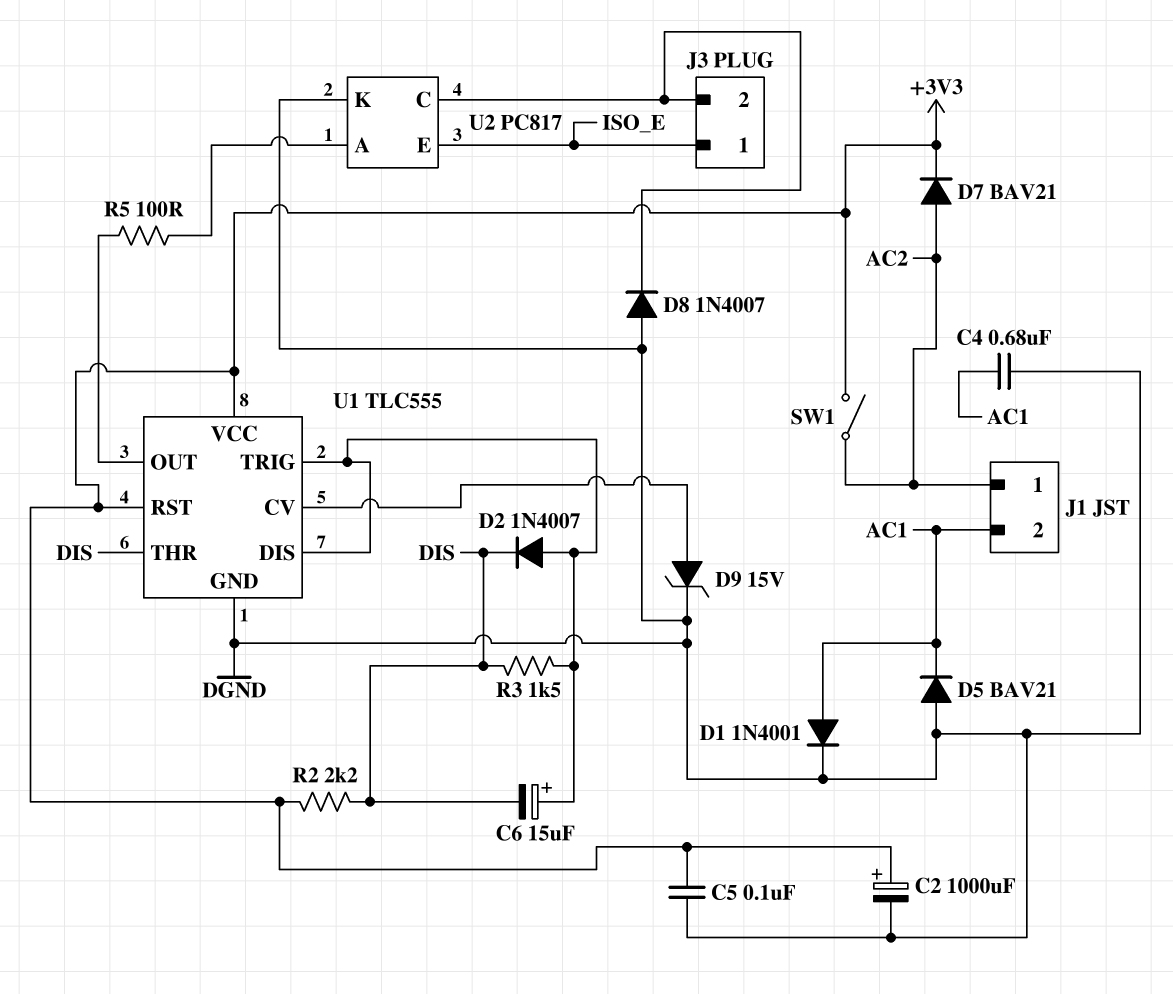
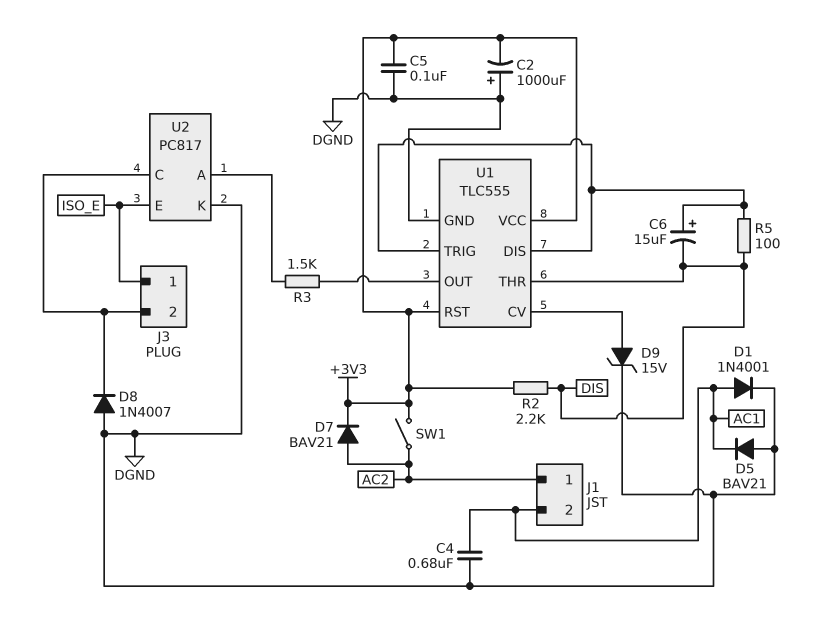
C2: 1000uF (plus +3V3, minus DGND) -> 1000uF (plus DGND, minus +3V3)
D2: diode 1N4007 (A U1/DIS, K DIS) -> none
R3: 1.5k (DIS, U1/DIS) -> 1.5k (U1/OUT, U2/A)
R5: 100 (U1/OUT, U2/A) -> 100 (DIS, U1/DIS)

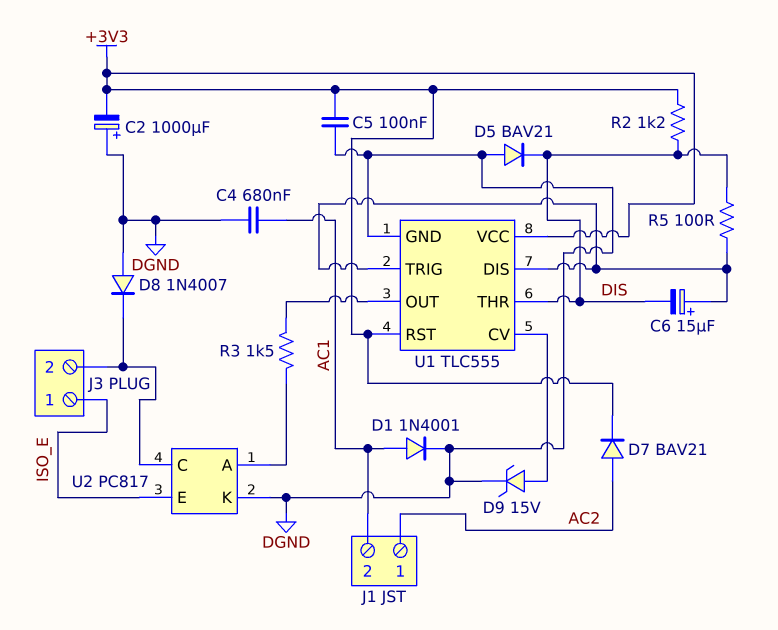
D5: diode BAV21 (A DGND, K AC1) -> diode BAV21 (A DGND, K DIS)
R2: 2.2k (+3V3, DIS) -> 1.2k (+3V3, DIS)
SW1: switch (+3V3, AC2) -> none

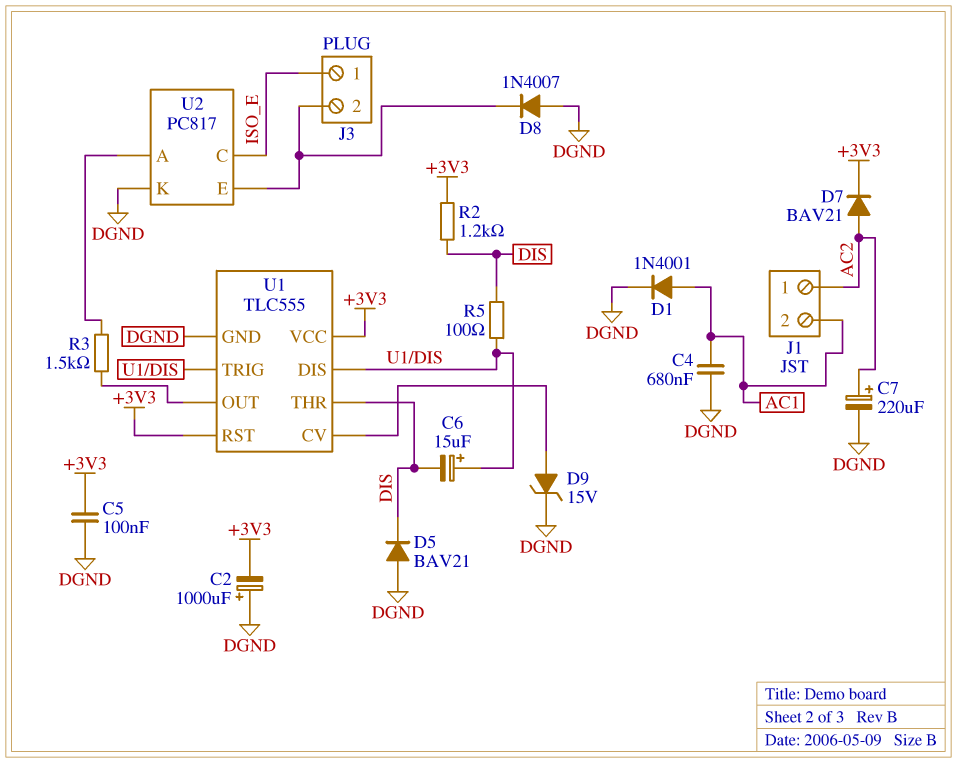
C7: none -> 220uF (plus AC2, minus DGND)
U2 pin C: J3/2 -> ISO_E
U2 pin E: ISO_E -> J3/2

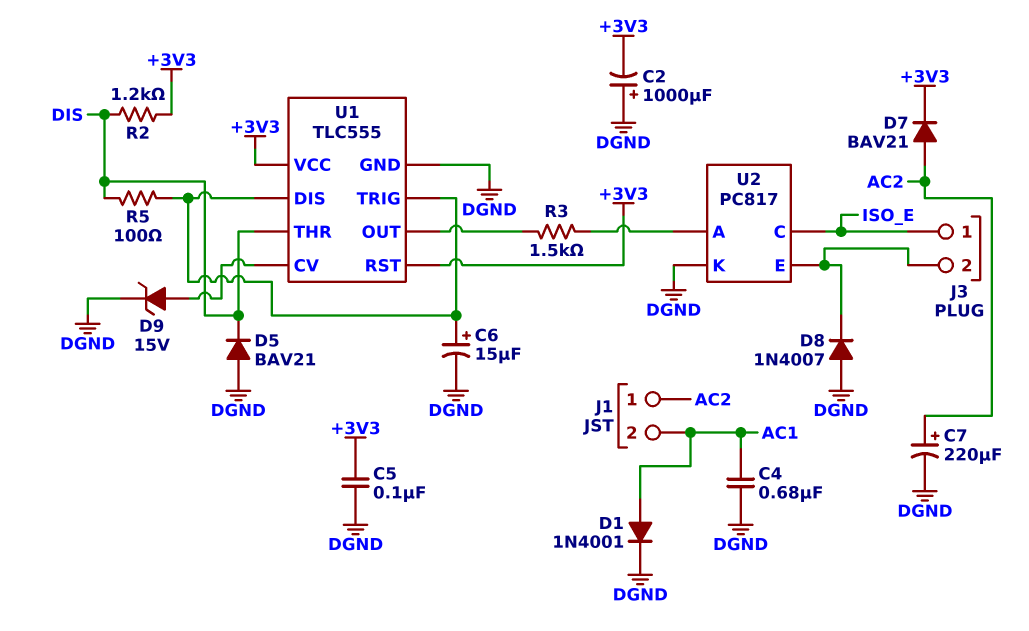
C6: 15uF (plus U1/DIS, minus DIS) -> 15uF (plus U1/DIS, minus DGND)

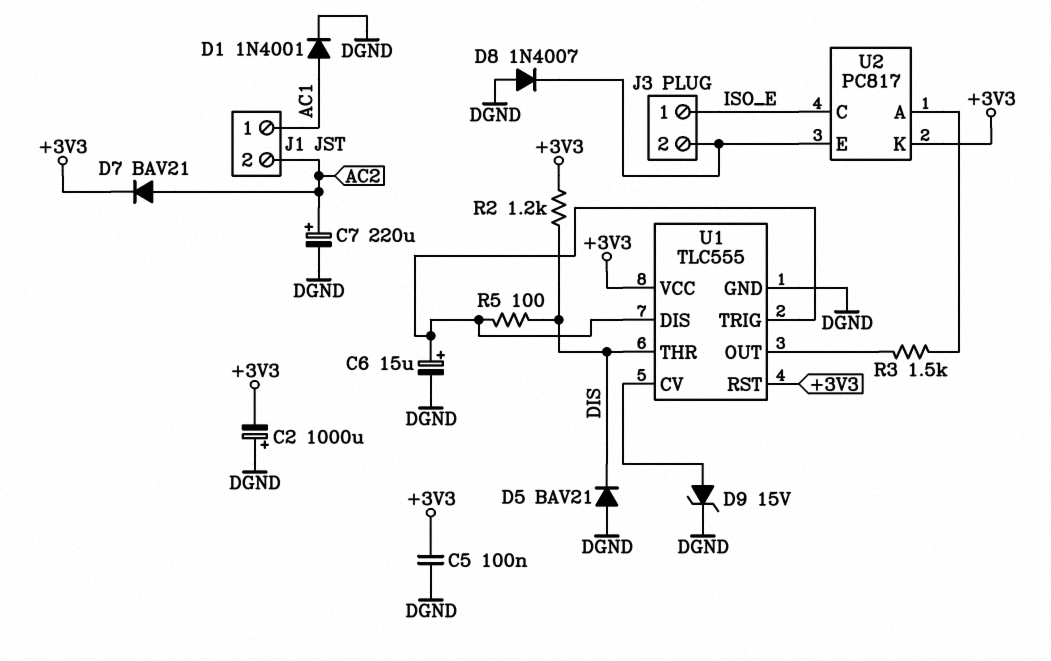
C4: 680nF (AC1, DGND) -> none
J1 pin 1: AC2 -> AC1
J1 pin 2: AC1 -> AC2
U2 pin K: DGND -> +3V3

